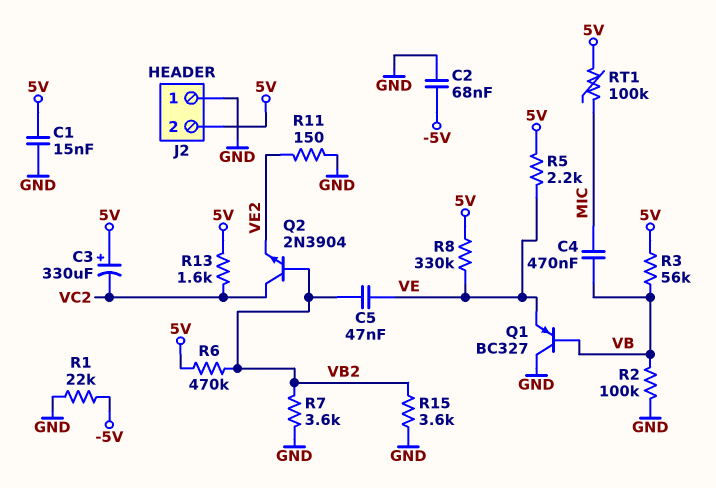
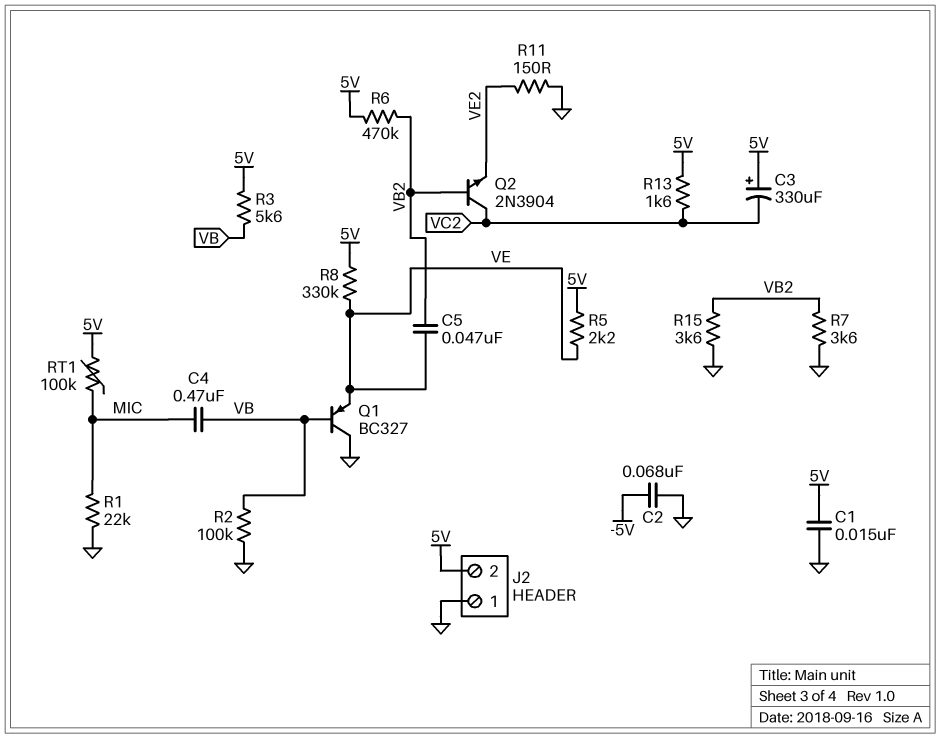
R1: 22k (-5V, GND) -> 22k (GND, MIC)
R3: 56k (5V, VB) -> 5.6k (5V, VB)

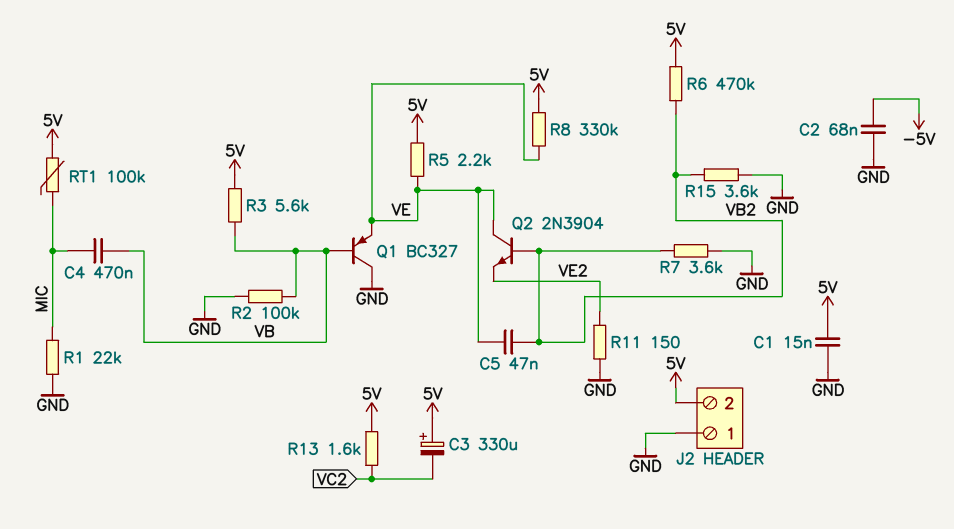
Q2: NPN 2N3904 (B VB2, C VC2, E VE2) -> NPN 2N3904 (B VB2, C VE, E VE2)

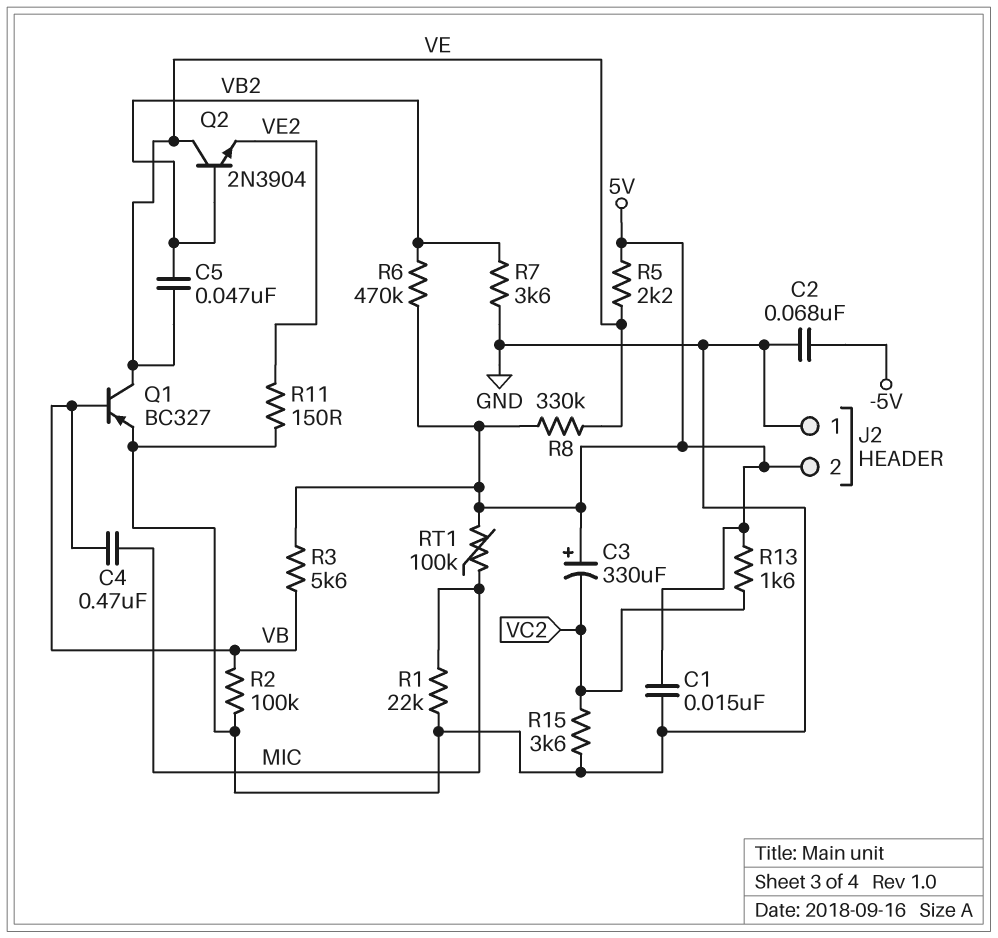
Q1: PNP BC327 (B VB, C GND, E VE) -> PNP BC327 (B VB, C VE, E GND)
R15: 3.6k (GND, VB2) -> 3.6k (GND, VC2)

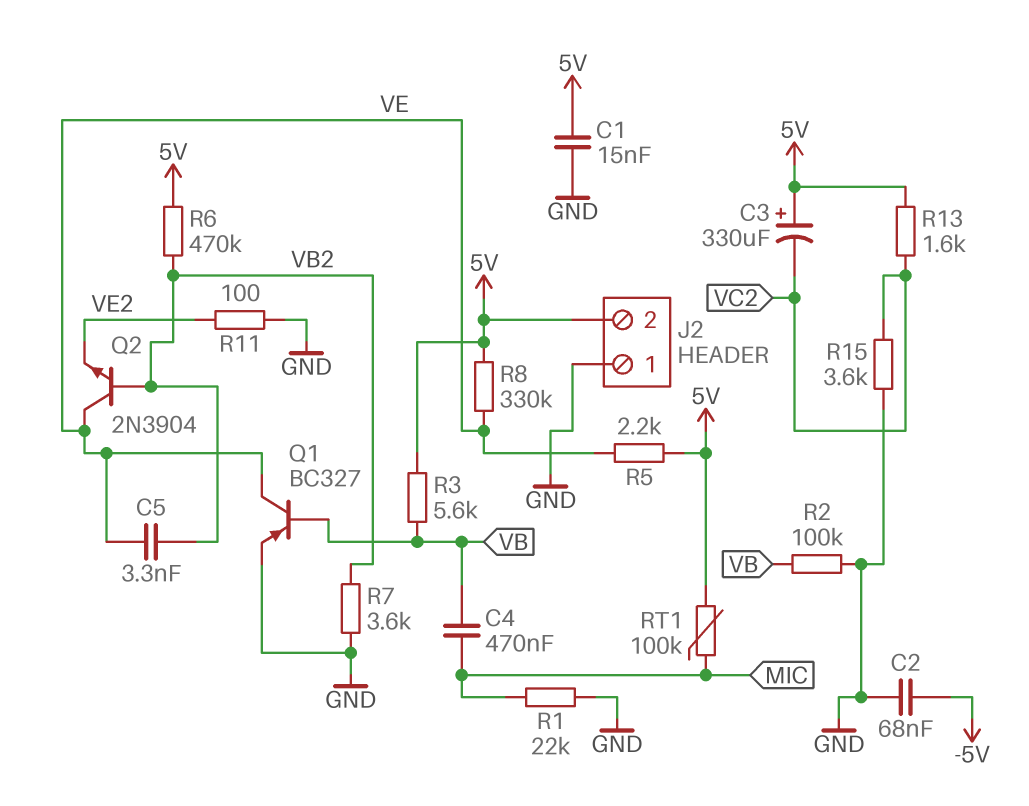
C5: 47nF (VB2, VE) -> 3.3nF (VB2, VE)
R11: 150 (GND, VE2) -> 100 (GND, VE2)

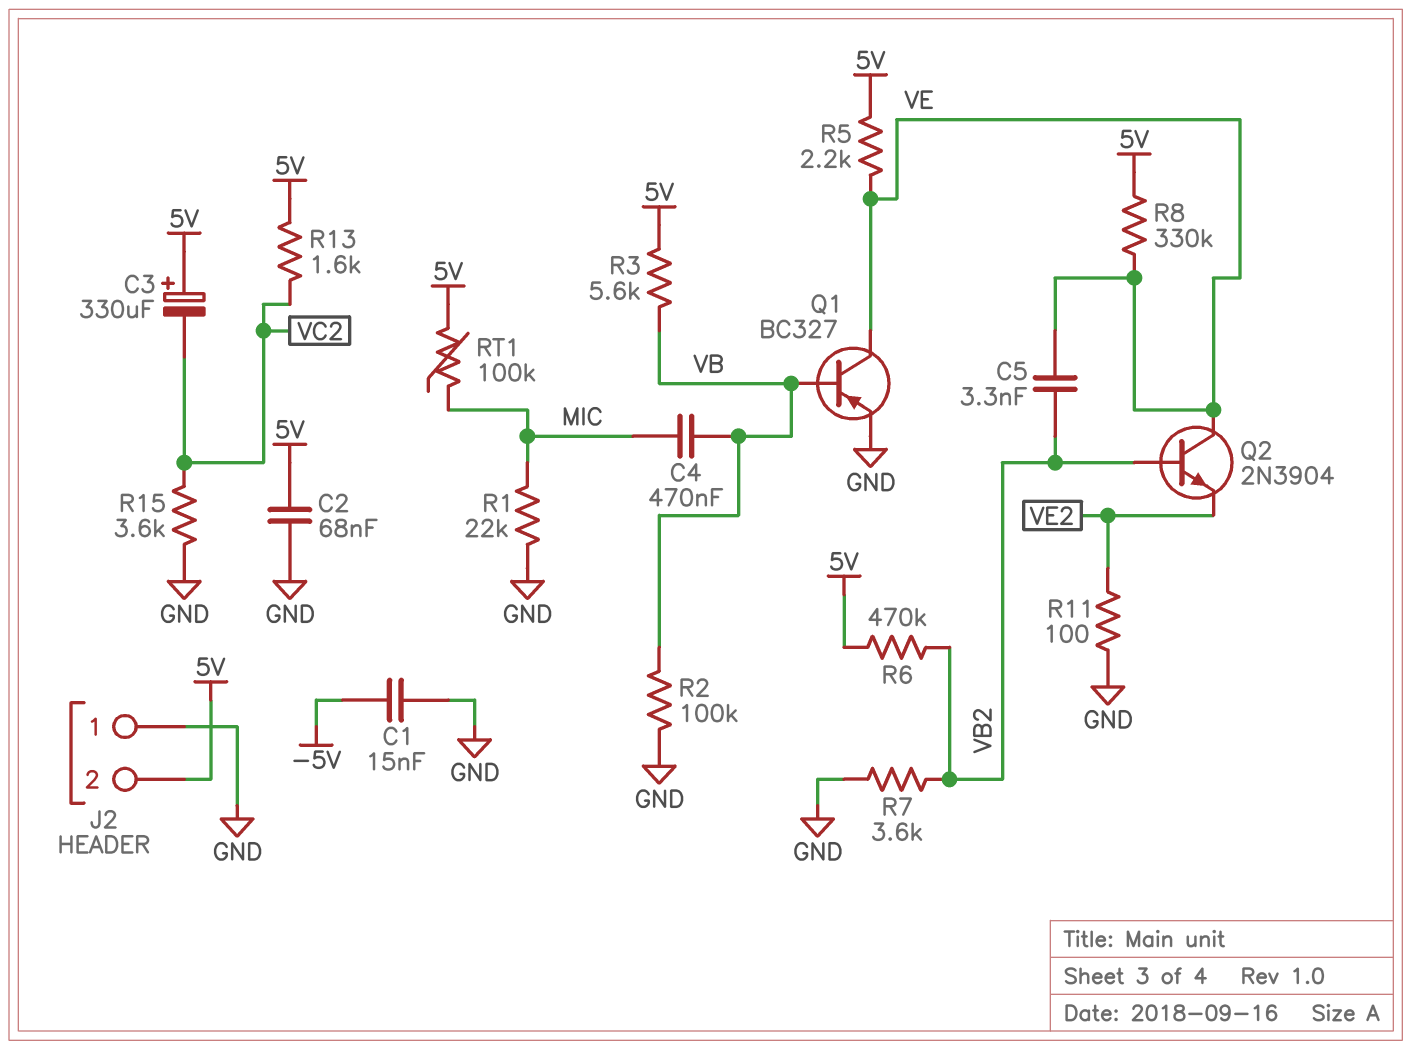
C1: 15nF (5V, GND) -> 15nF (-5V, GND)
C2: 68nF (-5V, GND) -> 68nF (5V, GND)

